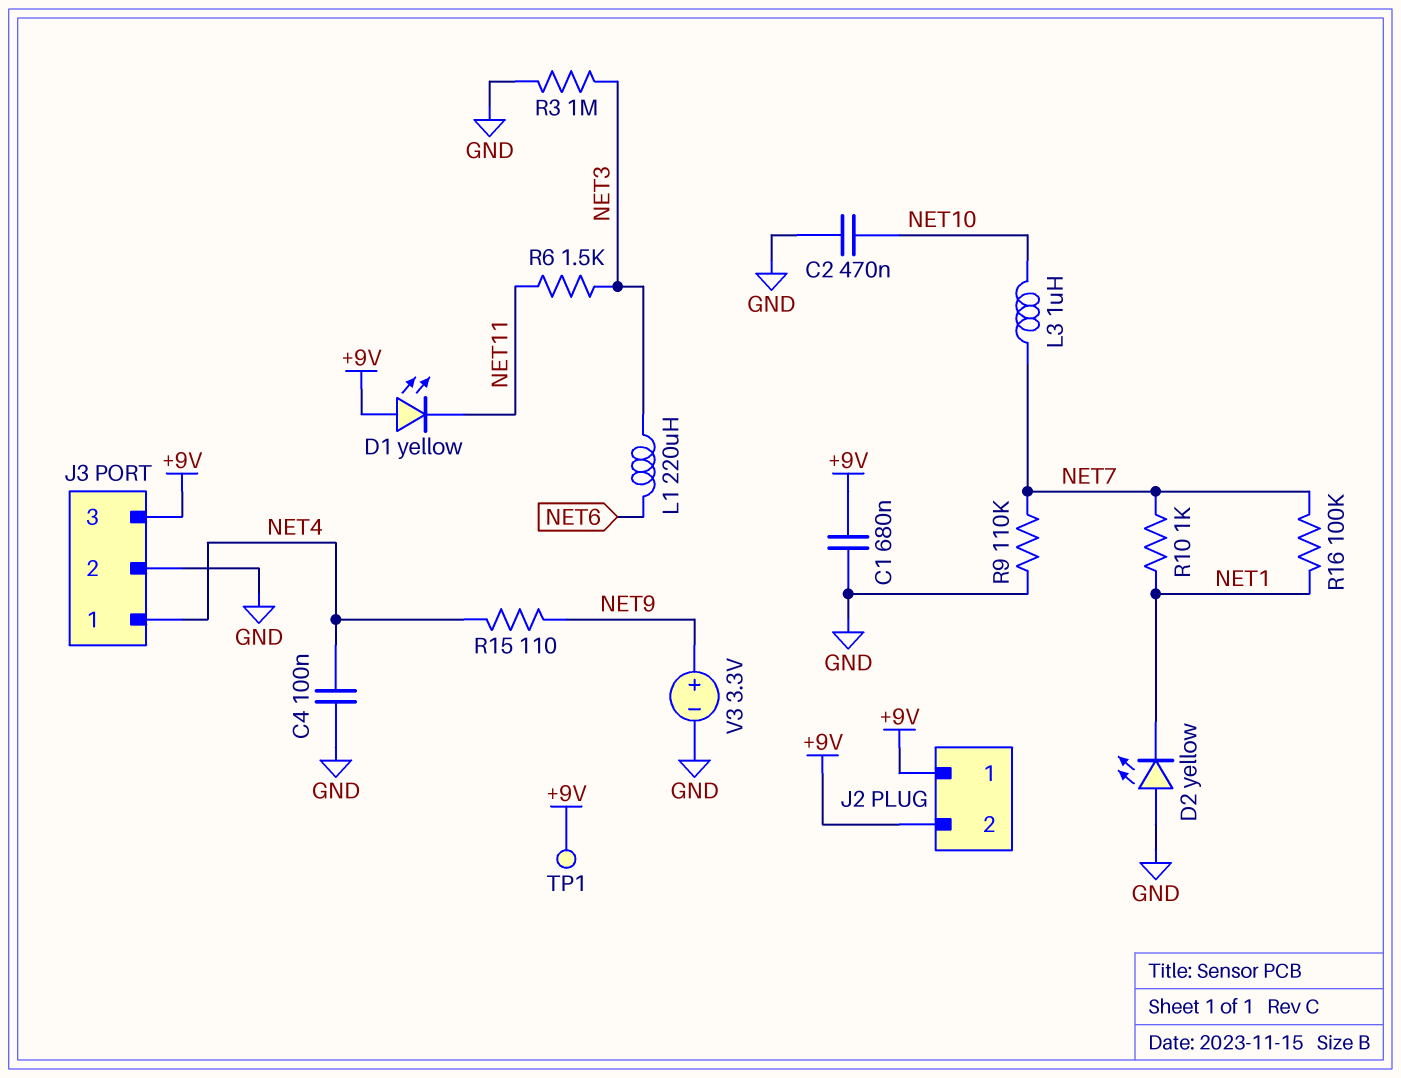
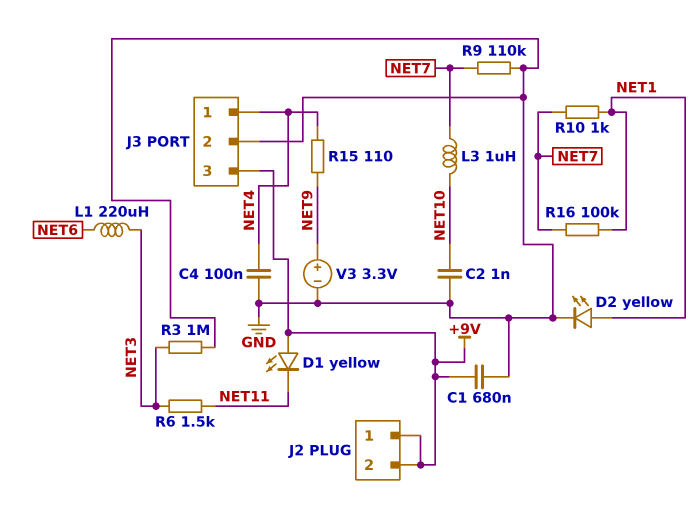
C2: 470nF (GND, NET10) -> 1nF (GND, NET10)
D2: LED yellow (A GND, K NET1) -> LED yellow (A NET1, K GND)
TP1: test point (+9V) -> none

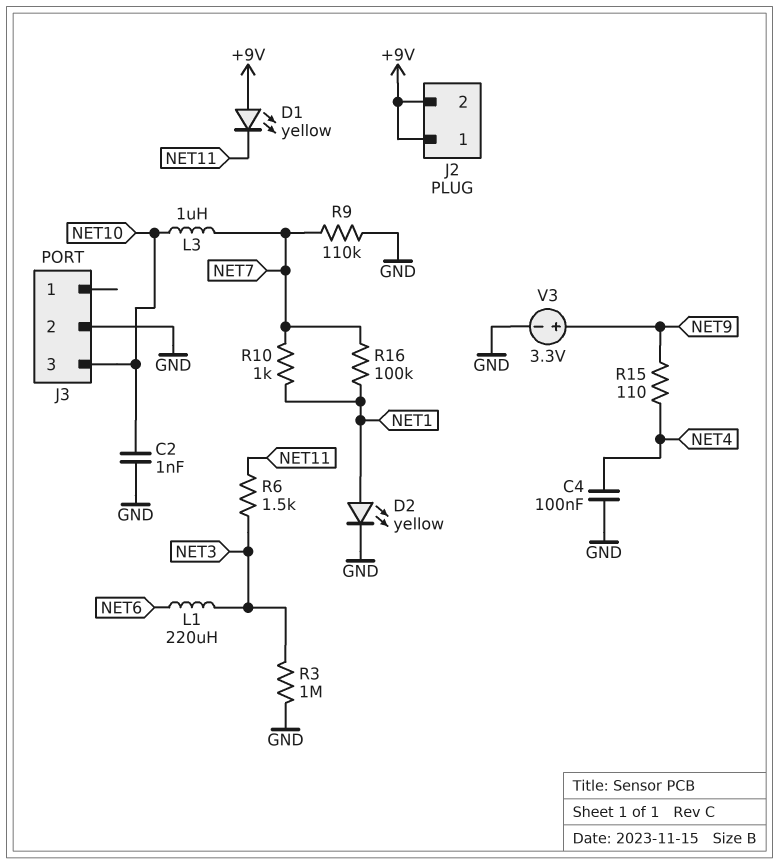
C1: 680nF (+9V, GND) -> none
J3 pin 1: NET4 -> none
J3 pin 3: +9V -> NET10

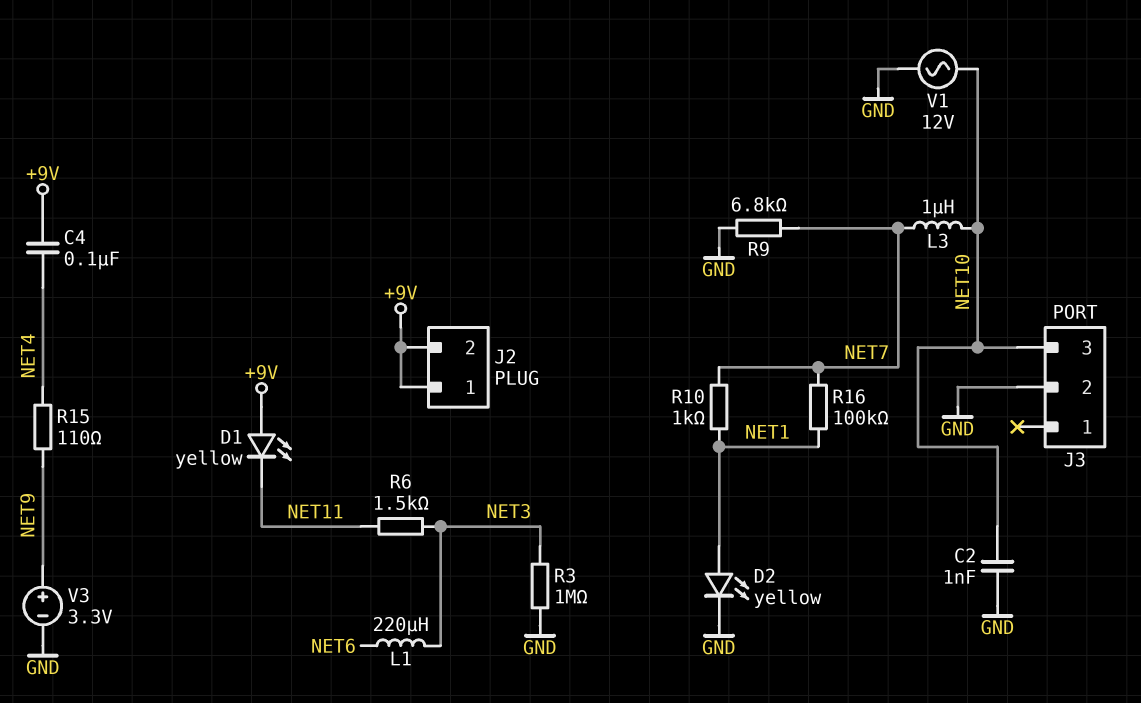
C4: 100nF (GND, NET4) -> 100nF (+9V, NET4)
R9: 110k (GND, NET7) -> 6.8k (GND, NET7)
V1: none -> AC 12V (GND, NET10)

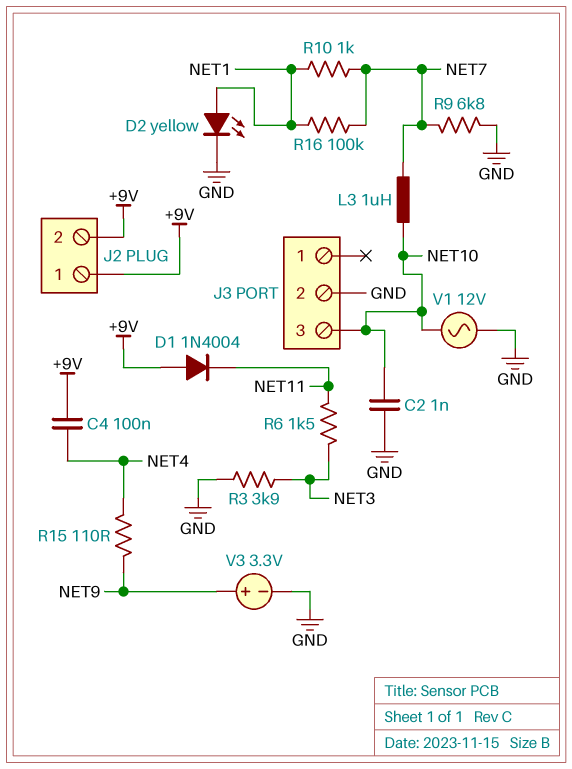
D1: LED yellow (A +9V, K NET11) -> diode 1N4004 (A +9V, K NET11)
L1: 220uH (NET3, NET6) -> none
R3: 1M (GND, NET3) -> 3.9k (GND, NET3)

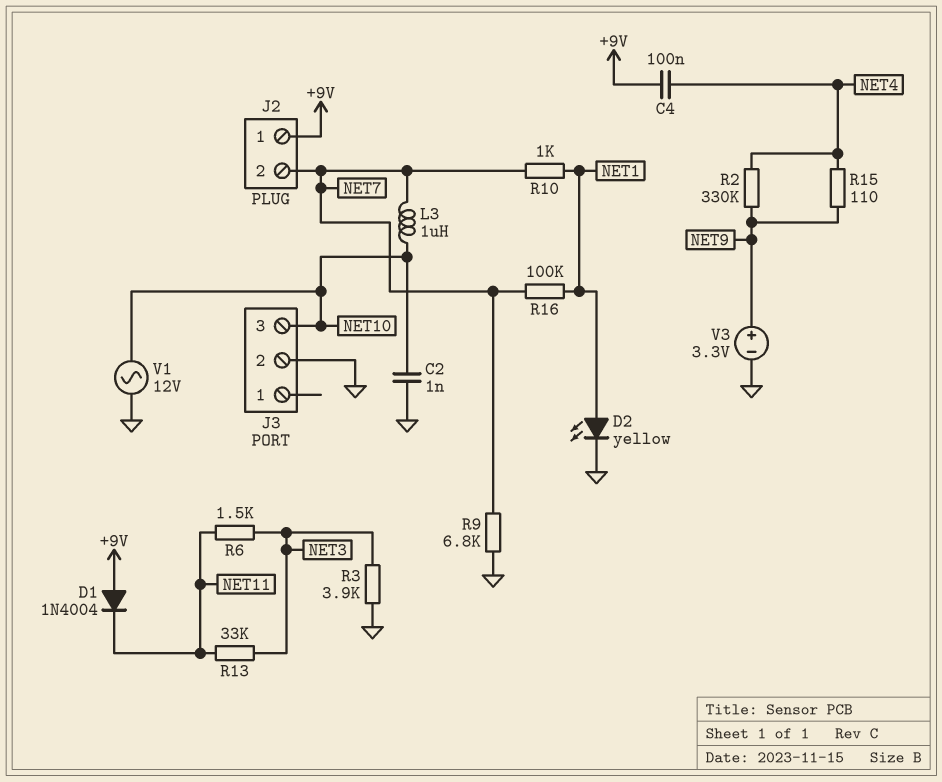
J2 pin 2: +9V -> NET7
R2: none -> 330k (NET4, NET9)
R13: none -> 33k (NET3, NET11)

